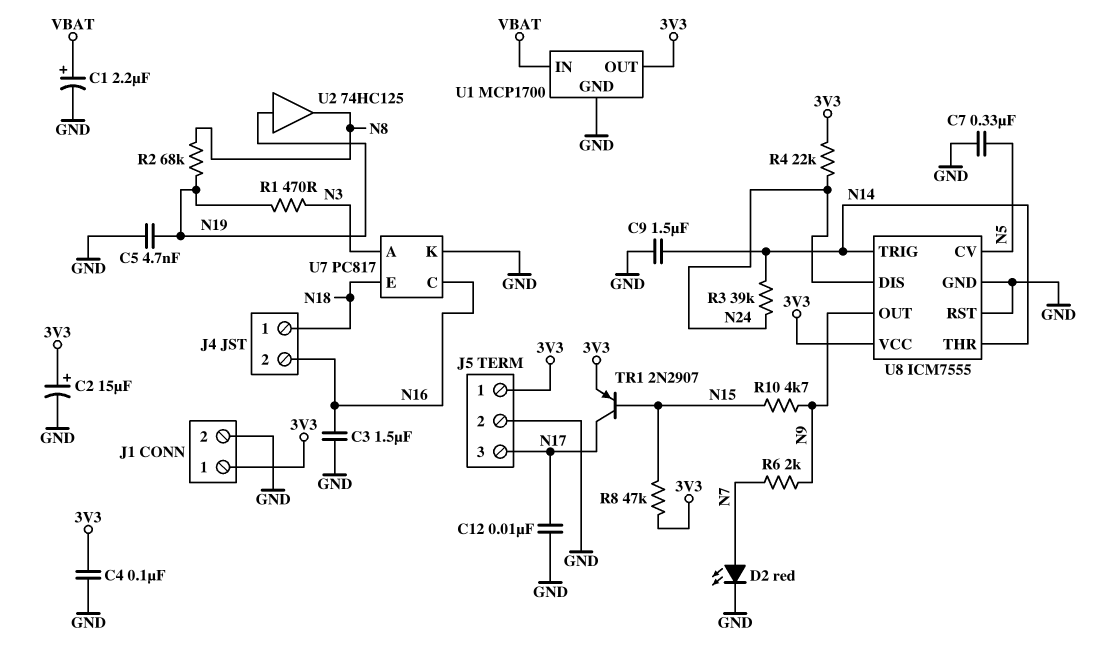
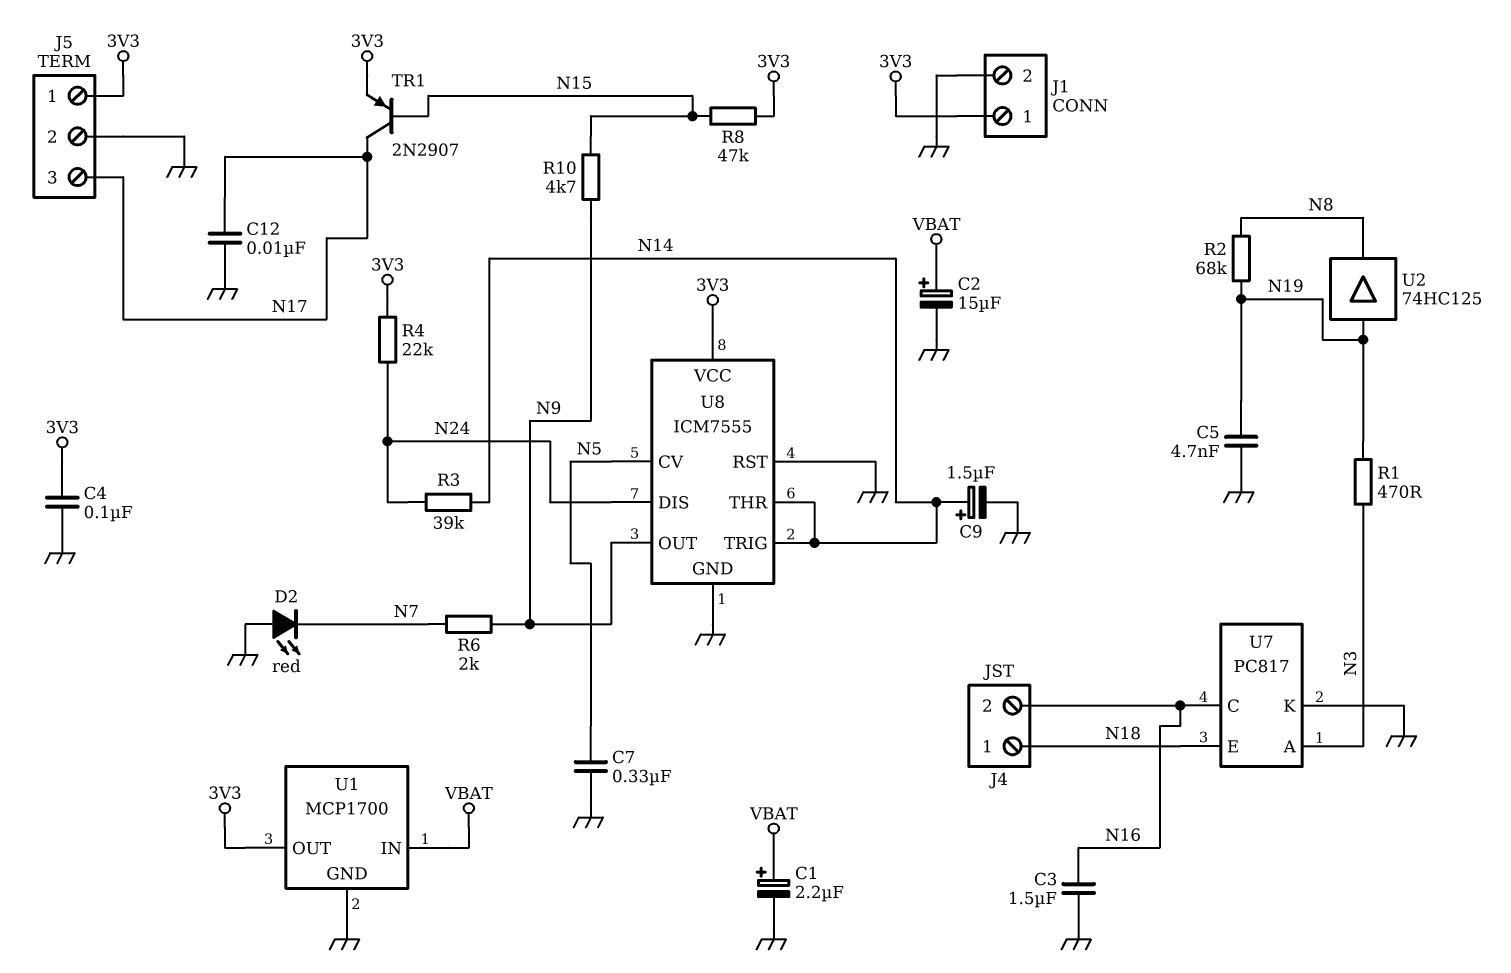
C2: 15uF (plus 3V3, minus GND) -> 15uF (plus VBAT, minus GND)
C9: 1.5uF (GND, N14) -> 1.5uF (plus N14, minus GND)
D2: LED red (A N7, K GND) -> LED red (A GND, K N7)

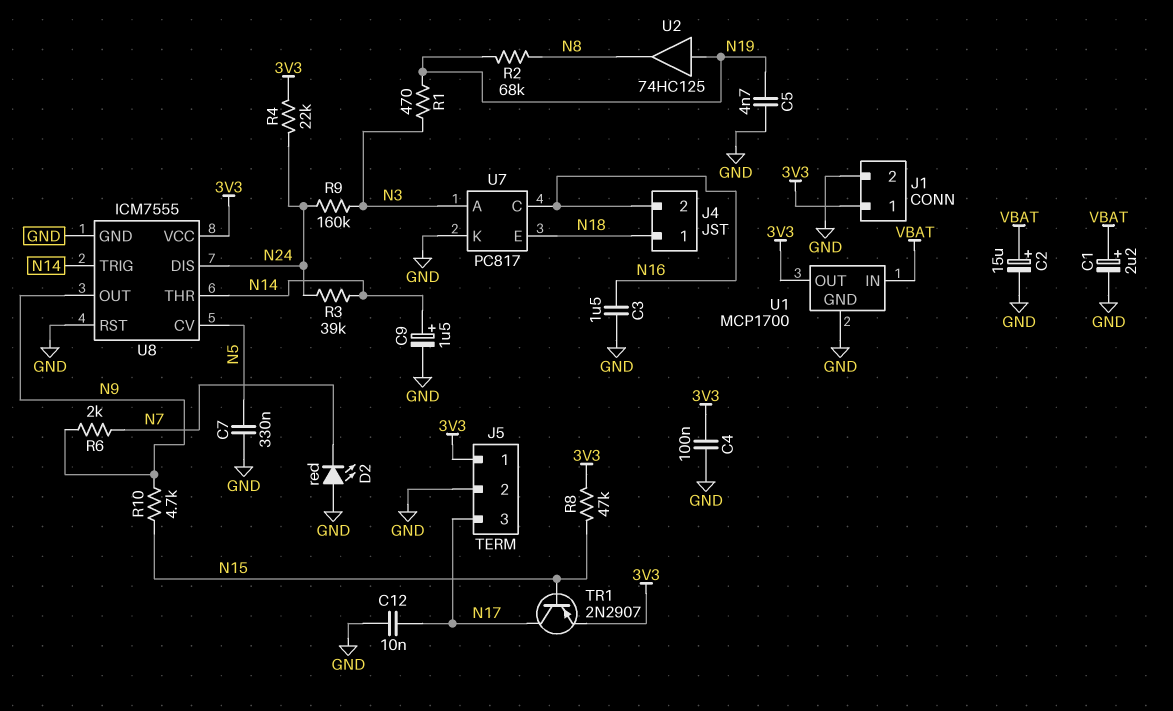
R9: none -> 160k (N3, N24)

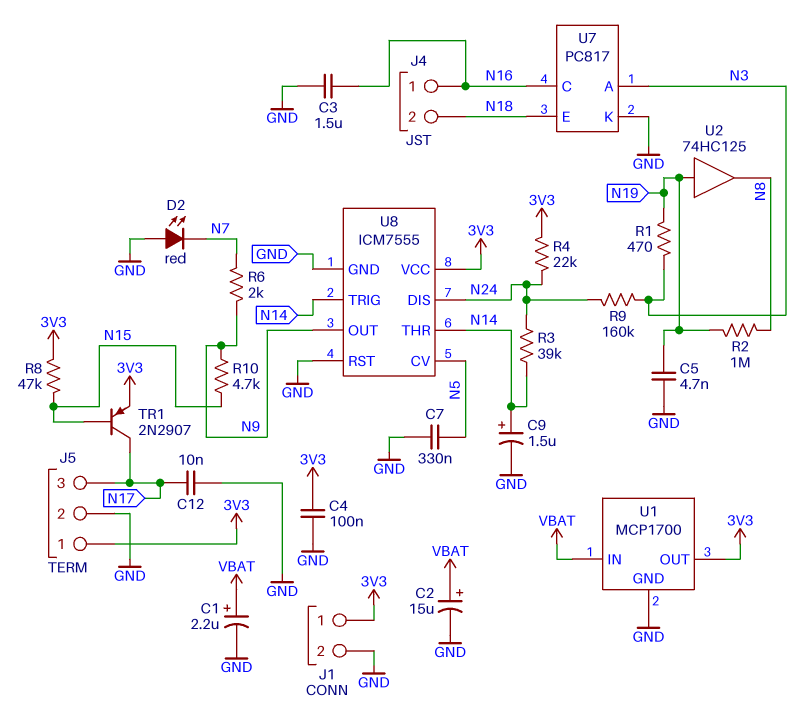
J4 pin 1: N18 -> N16
J4 pin 2: N16 -> N18
R2: 68k (N8, N19) -> 1M (N8, N19)

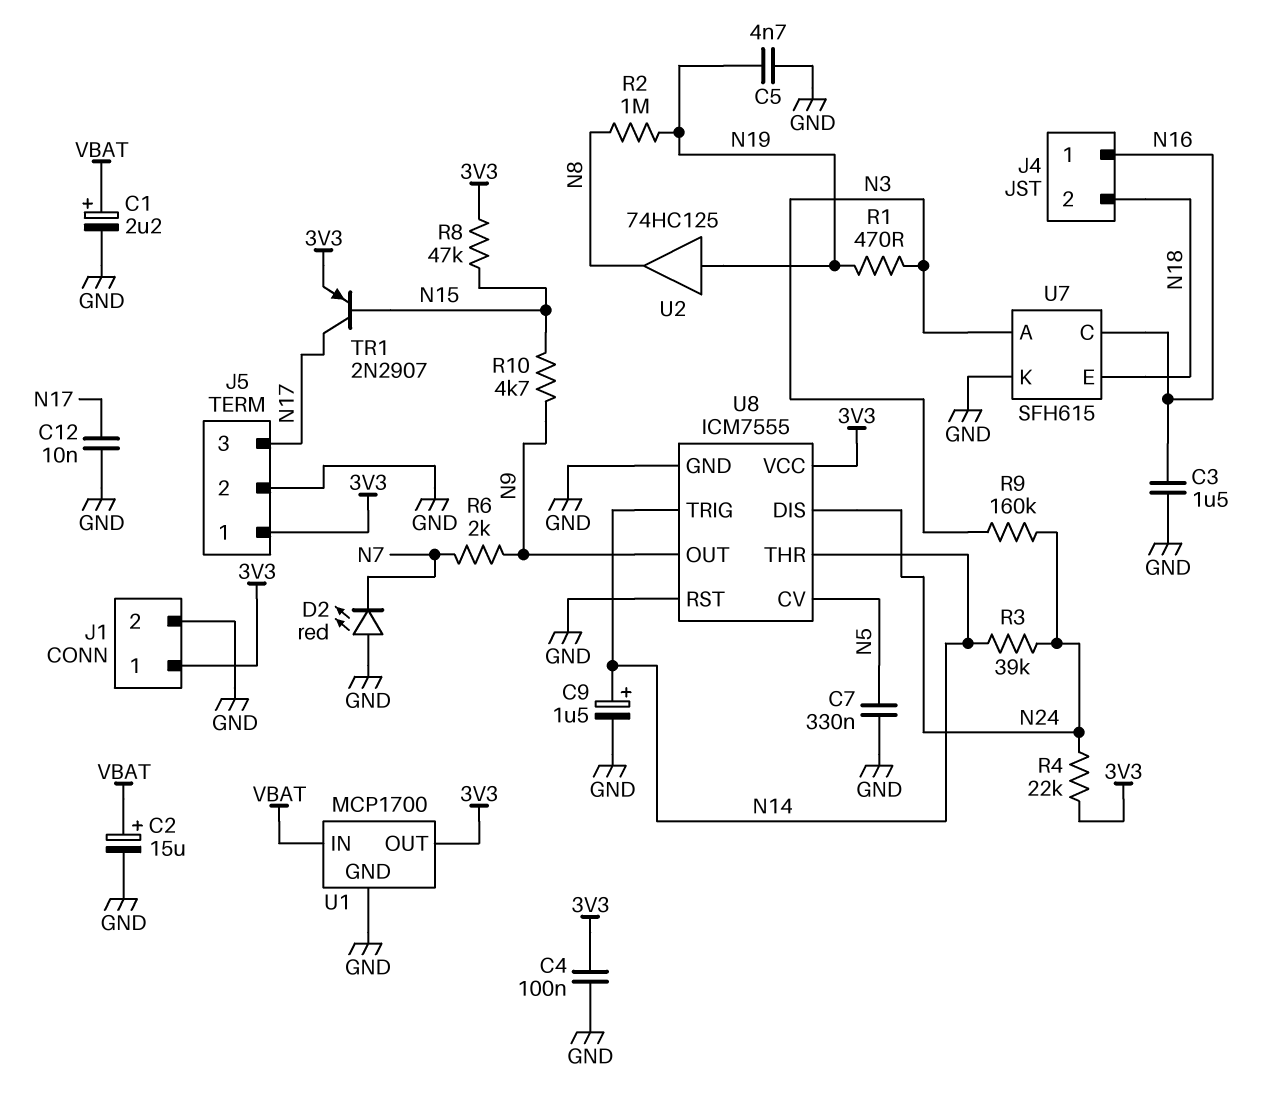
U7: PC817 -> SFH615

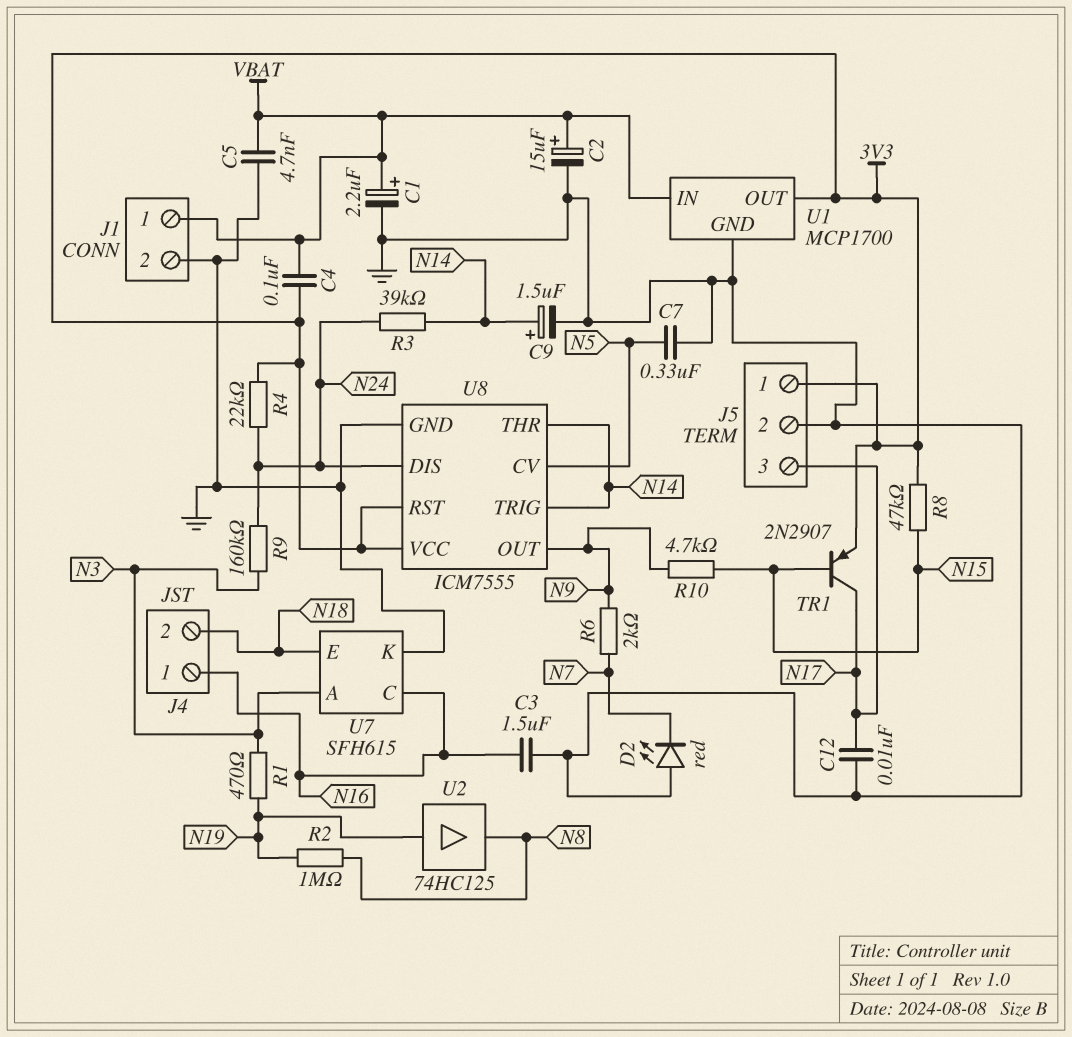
C4: 100nF (3V3, GND) -> 100nF (3V3, VBAT)
C5: 4.7nF (GND, N19) -> 4.7nF (GND, VBAT)
J1 pin 1: 3V3 -> VBAT
U8 pin RST: GND -> 3V3

